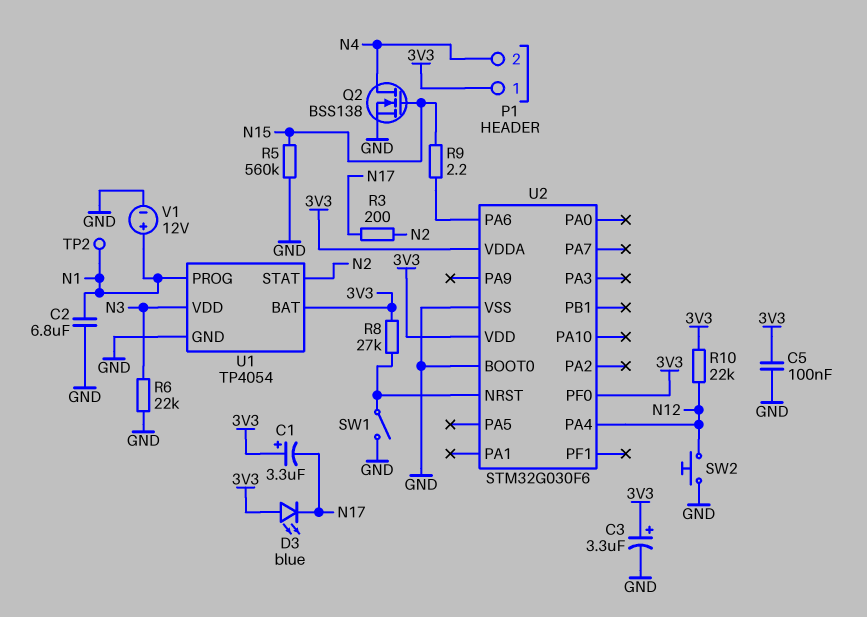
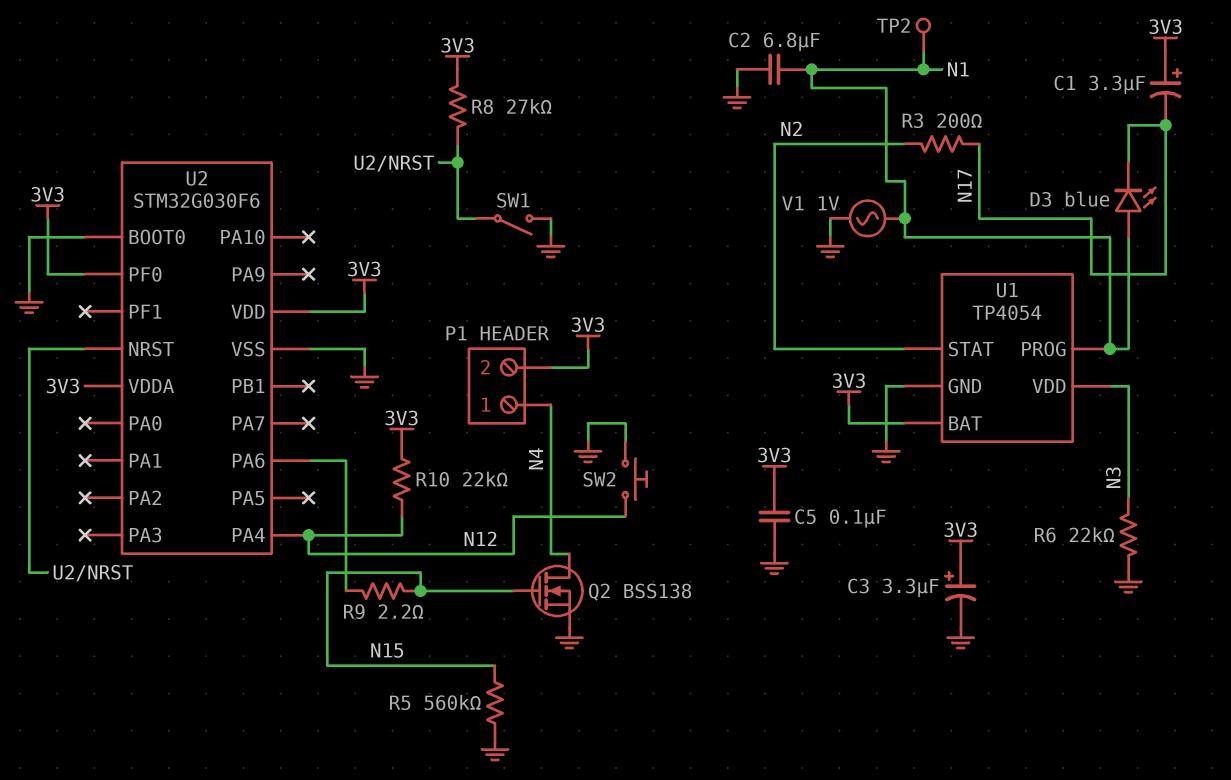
D3: LED blue (A 3V3, K N17) -> LED blue (A N1, K N17)
P1 pin 1: 3V3 -> N4
P1 pin 2: N4 -> 3V3
V1: 12V (plus N1, minus GND) -> AC 1V (GND, N1)

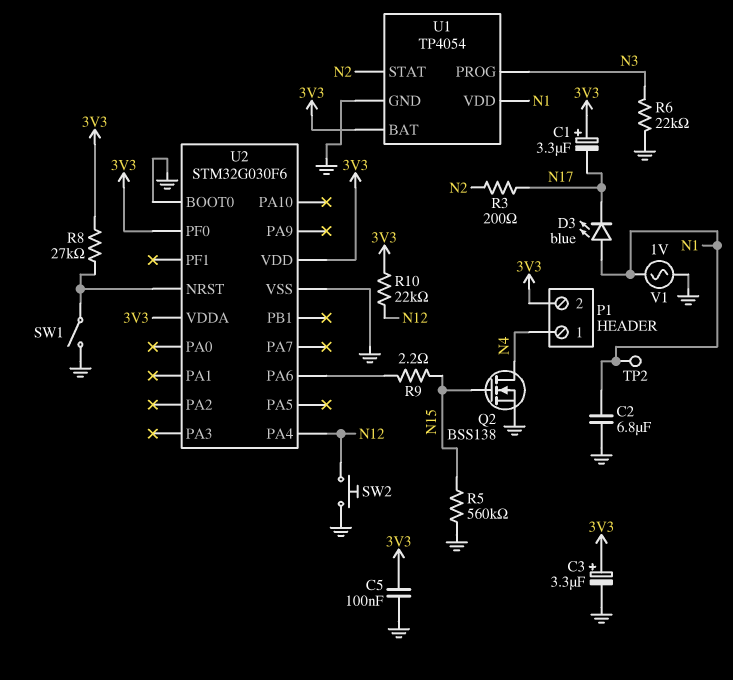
U1 pin PROG: N1 -> N3
U1 pin VDD: N3 -> N1

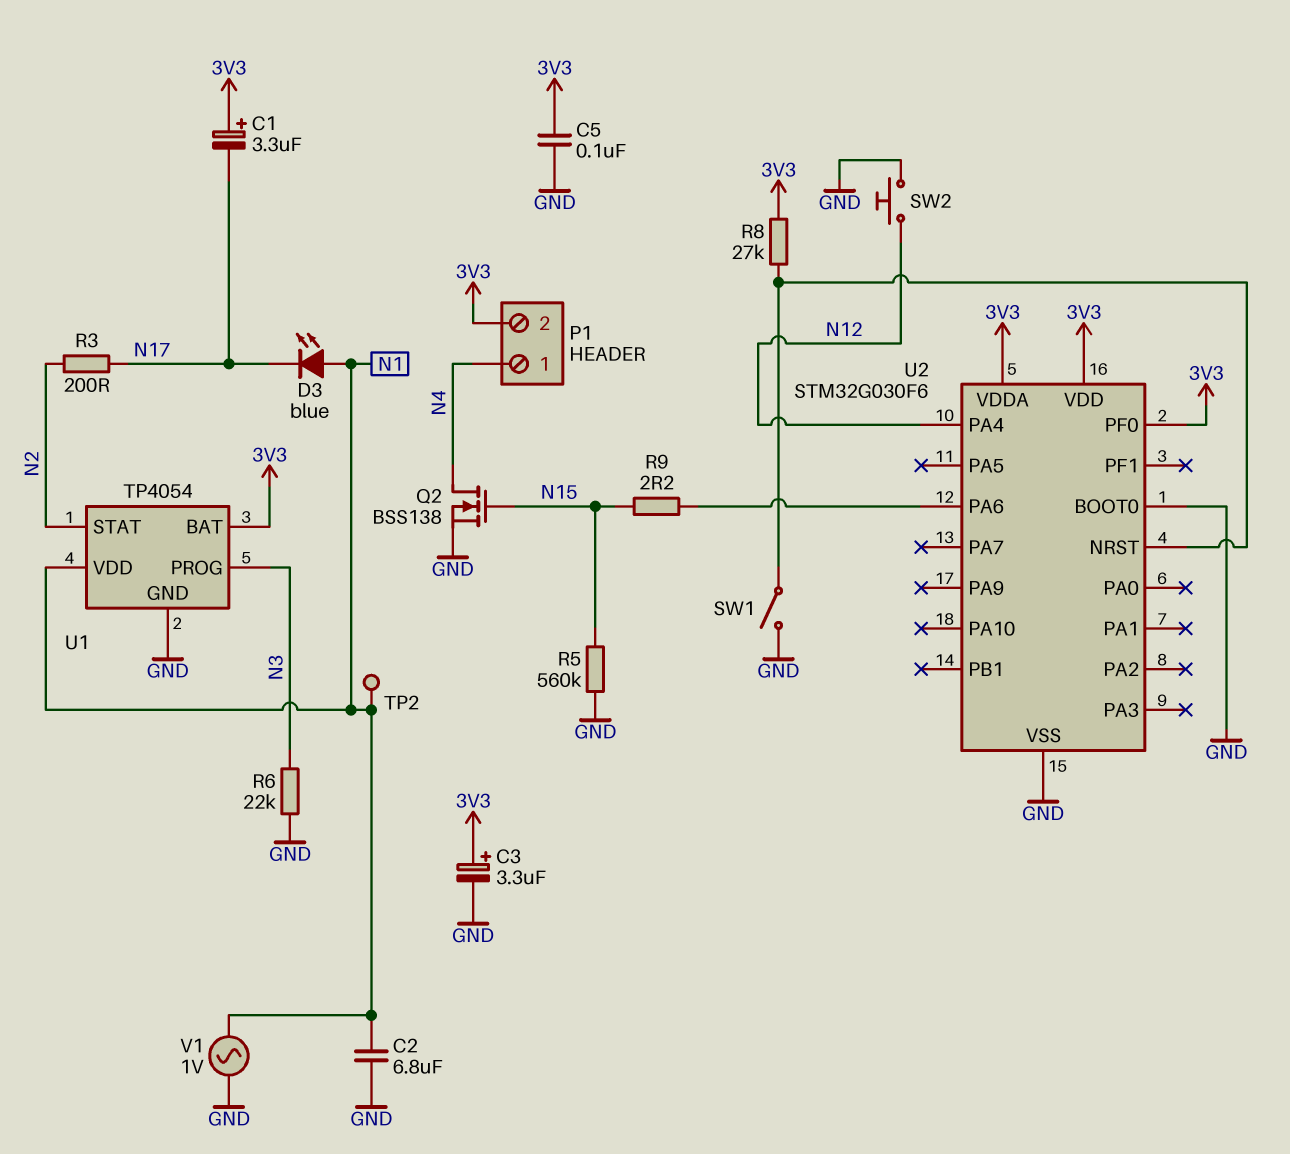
R10: 22k (3V3, N12) -> none

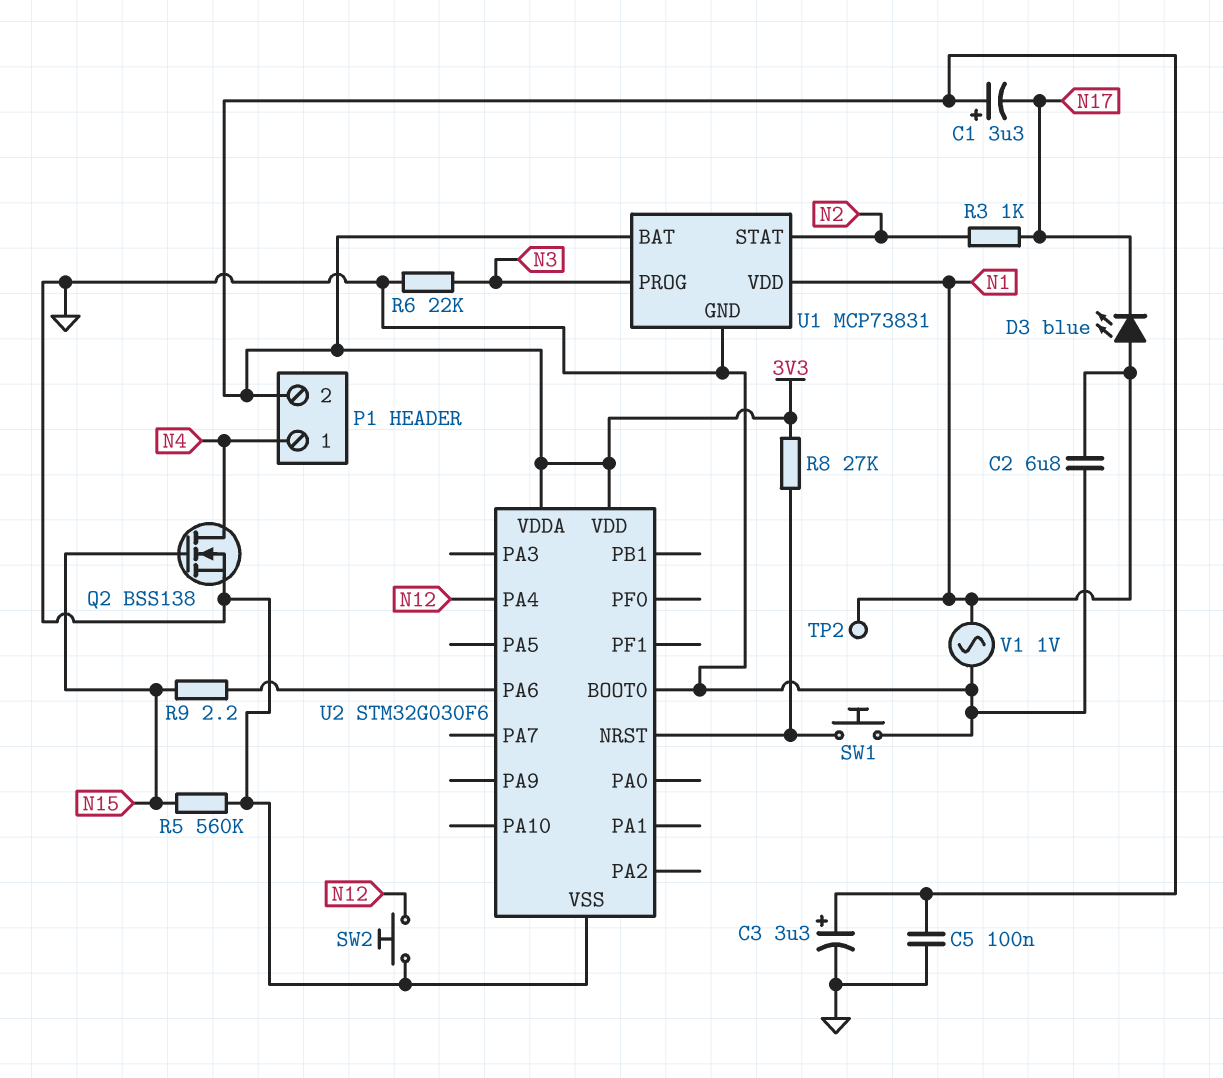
R3: 200 (N2, N17) -> 1k (N2, N17)
SW1: switch (GND, U2/NRST) -> button (GND, U2/NRST)
U1: TP4054 -> MCP73831
U2 pin PF0: 3V3 -> none

